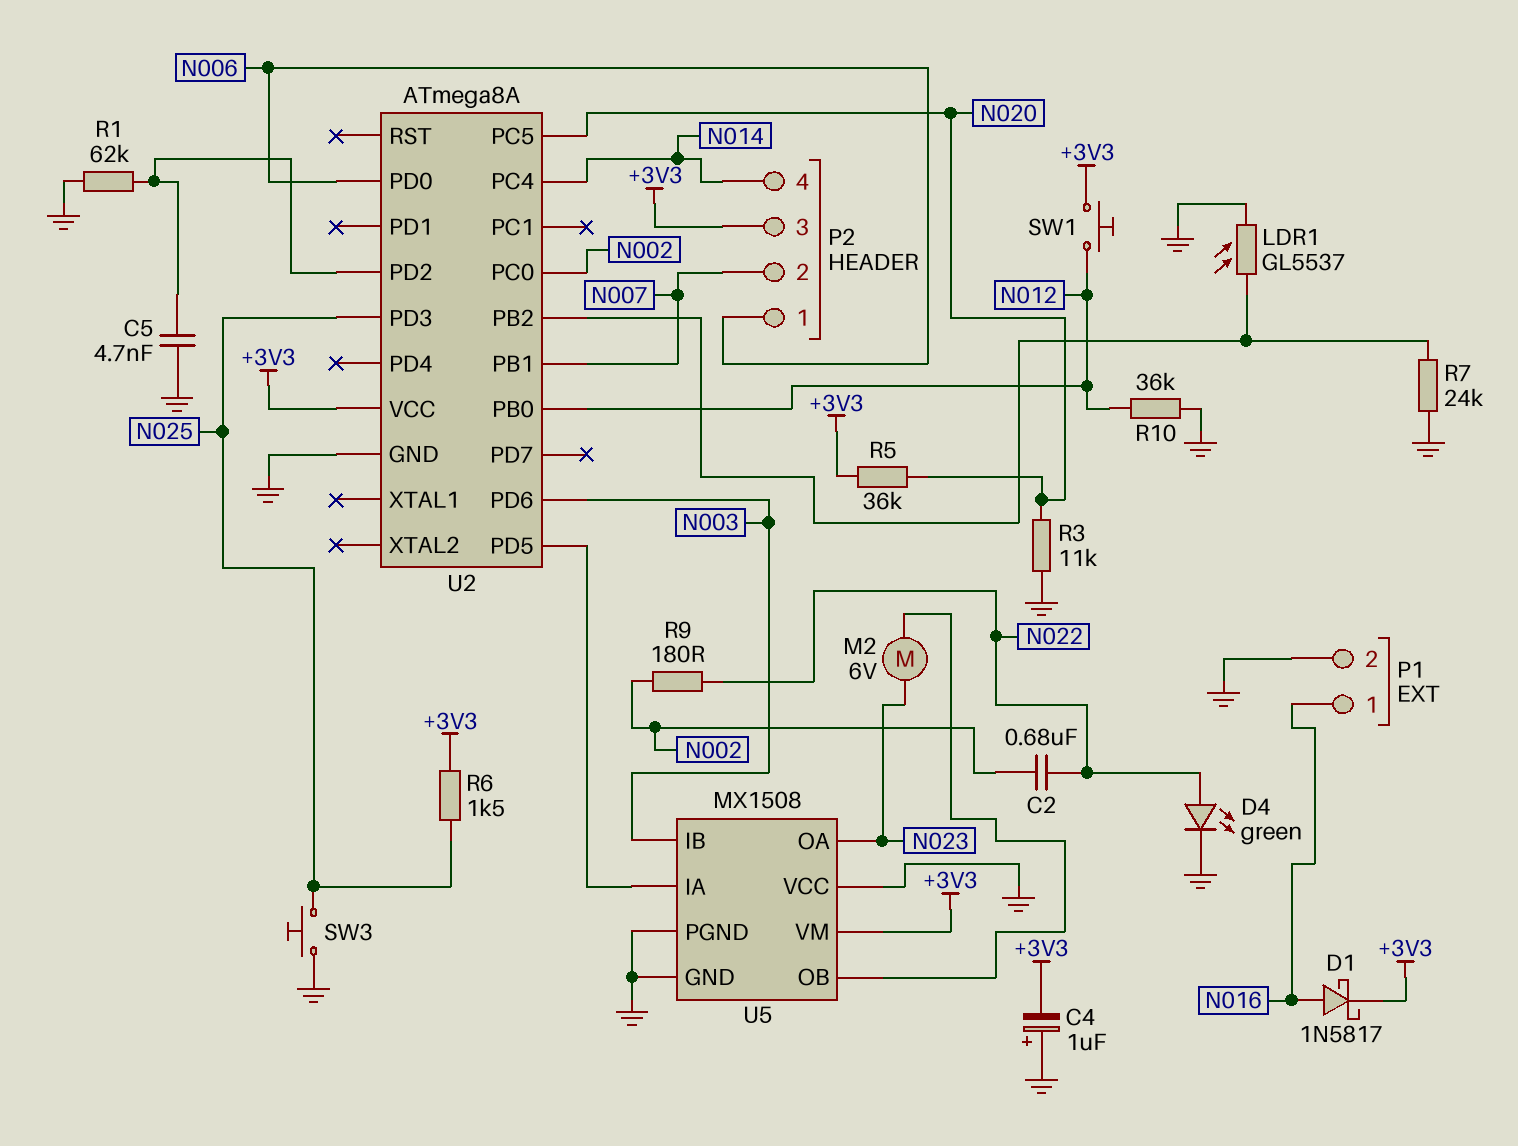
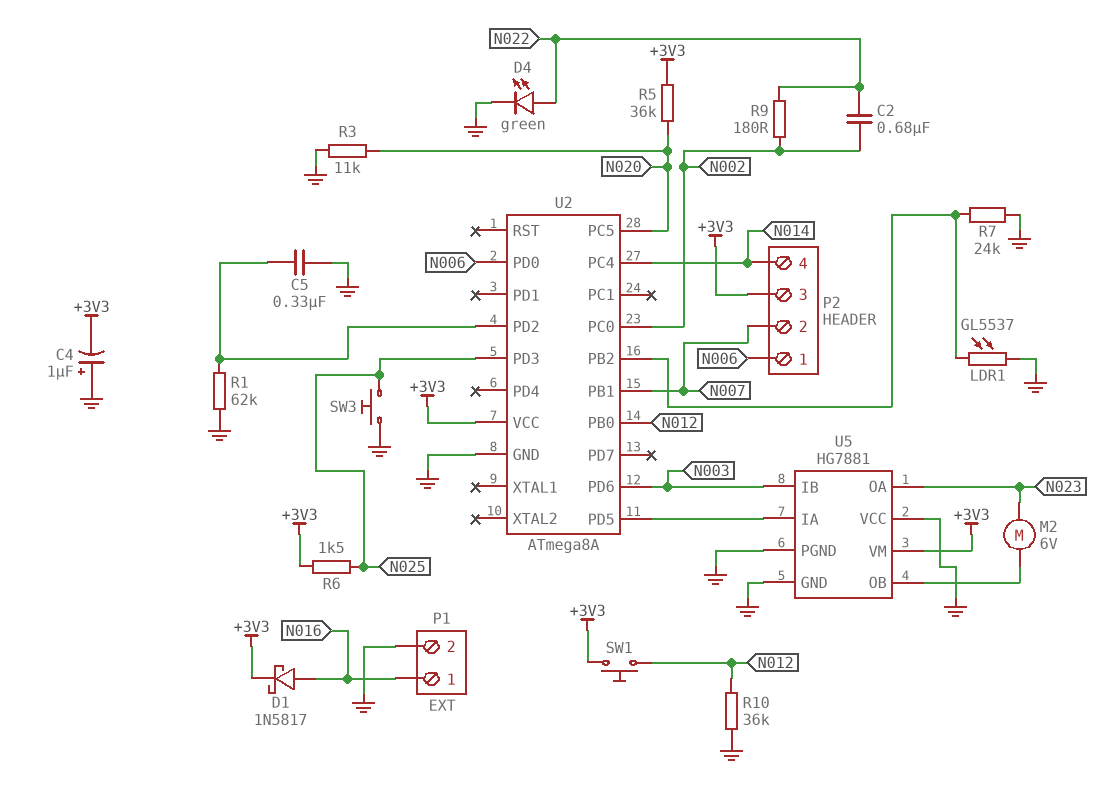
C5: 4.7nF (GND, U2/PD2) -> 330nF (GND, U2/PD2)
U5: MX1508 -> HG7881

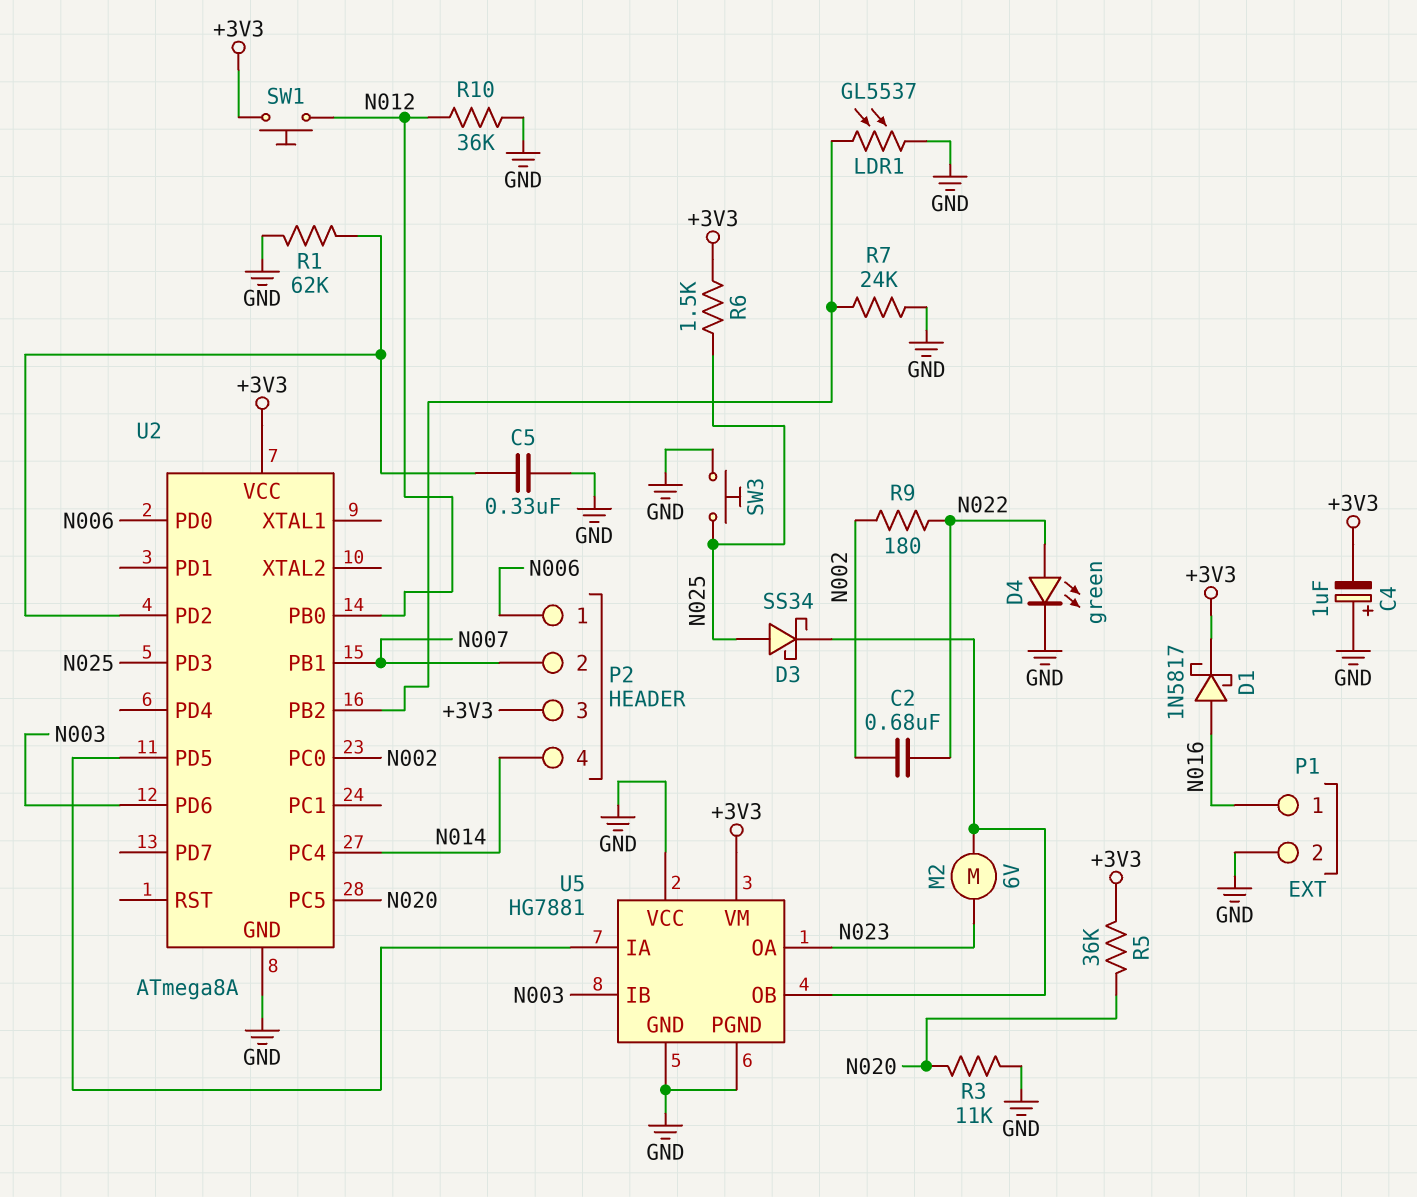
D3: none -> schottky SS34 (A N025, K U5/OB)

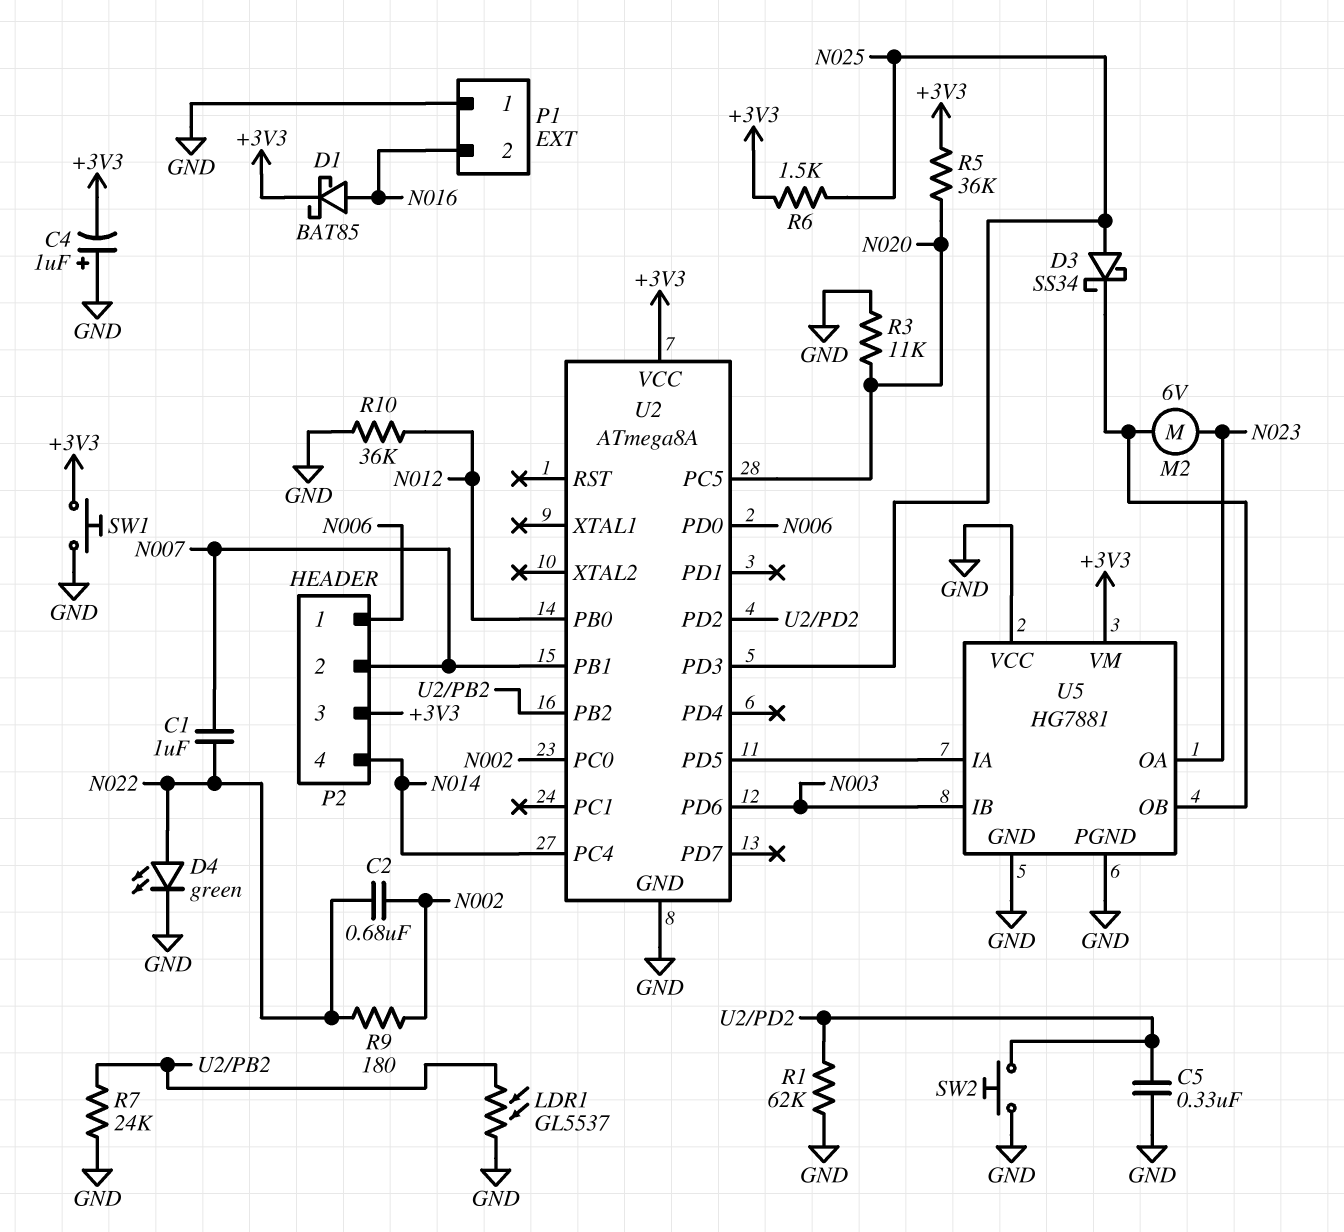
C1: none -> 1uF (N007, N022)
D1: schottky 1N5817 (A N016, K +3V3) -> schottky BAT85 (A N016, K +3V3)
P1 pin 1: N016 -> GND
P1 pin 2: GND -> N016
SW1: button (+3V3, N012) -> button (+3V3, GND)
SW2: none -> button (GND, U2/PD2)
SW3: button (GND, N025) -> none

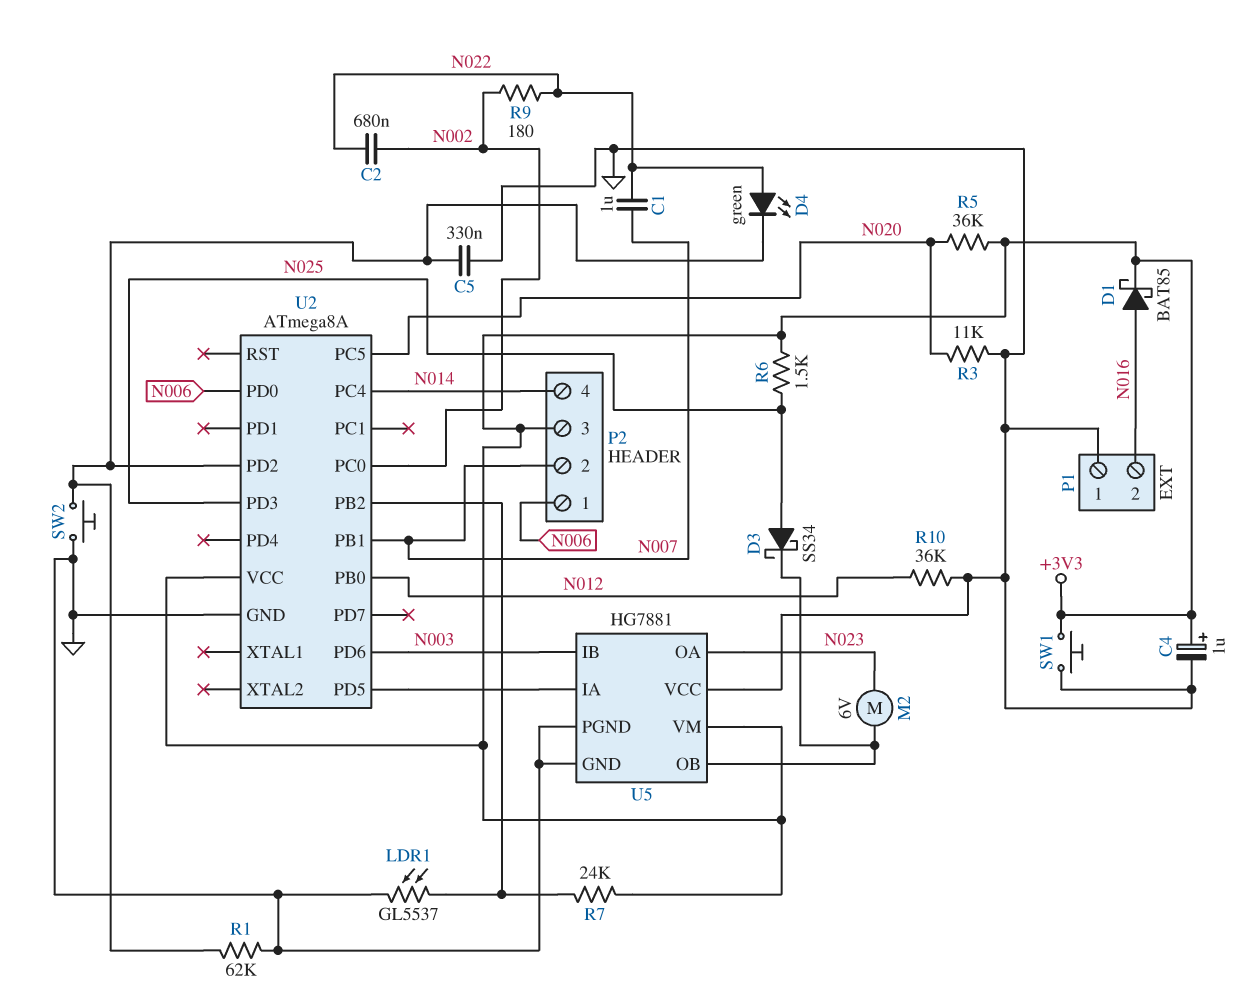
C4: 1uF (plus GND, minus +3V3) -> 1uF (plus +3V3, minus GND)
D4: LED green (A N022, K GND) -> LED green (A N022, K U2/PD2)
R7: 24k (GND, U2/PB2) -> 24k (+3V3, U2/PB2)

